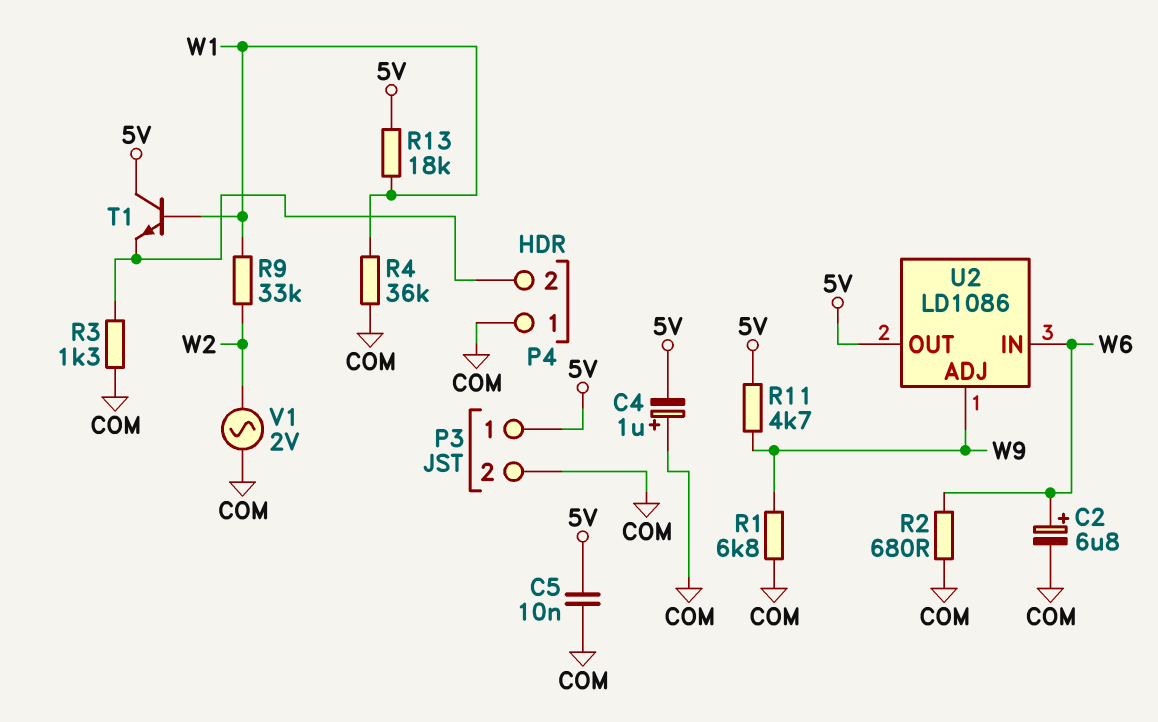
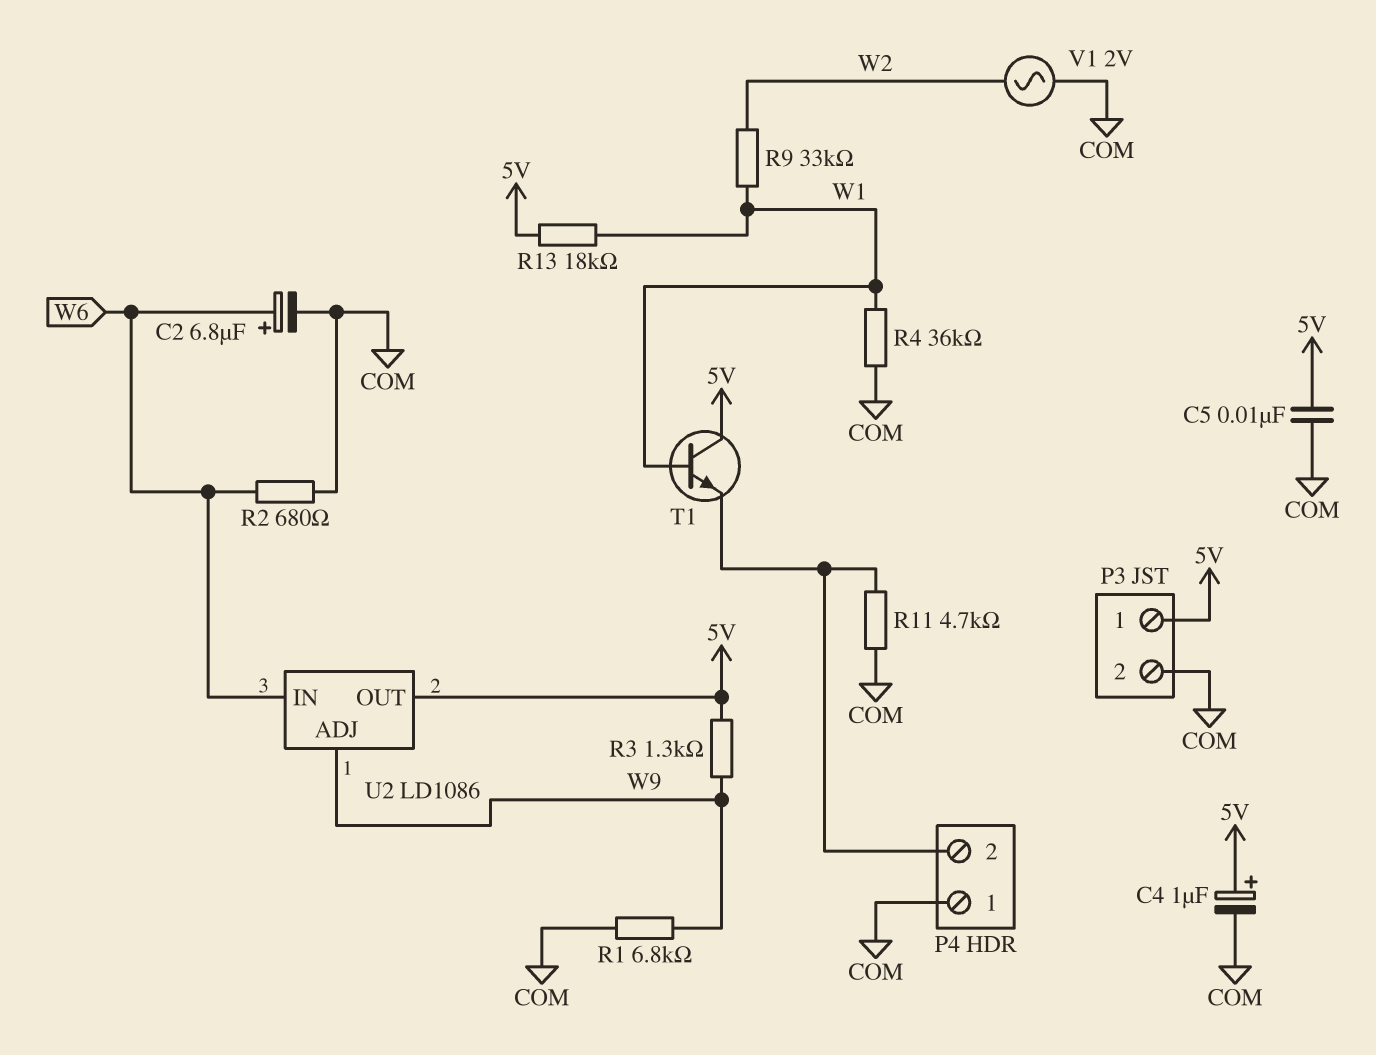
C4: 1uF (plus COM, minus 5V) -> 1uF (plus 5V, minus COM)
R3: 1.3k (COM, P4/2) -> 1.3k (5V, W9)
R11: 4.7k (5V, W9) -> 4.7k (COM, P4/2)

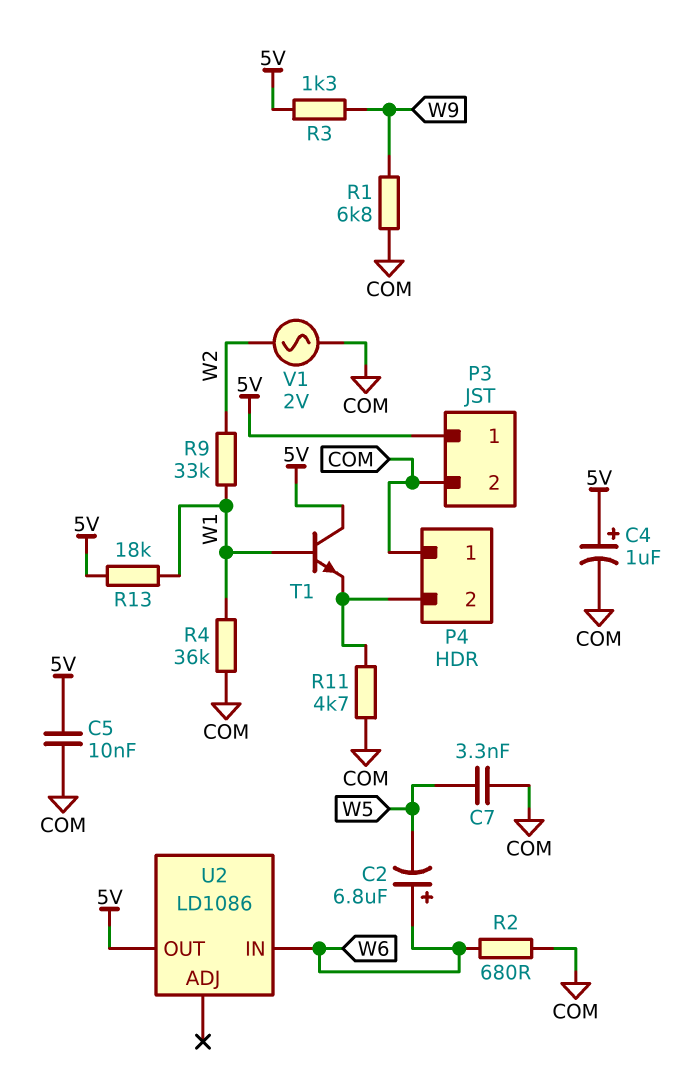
C2: 6.8uF (plus W6, minus COM) -> 6.8uF (plus W6, minus W5)
C7: none -> 3.3nF (COM, W5)
U2 pin ADJ: W9 -> none

